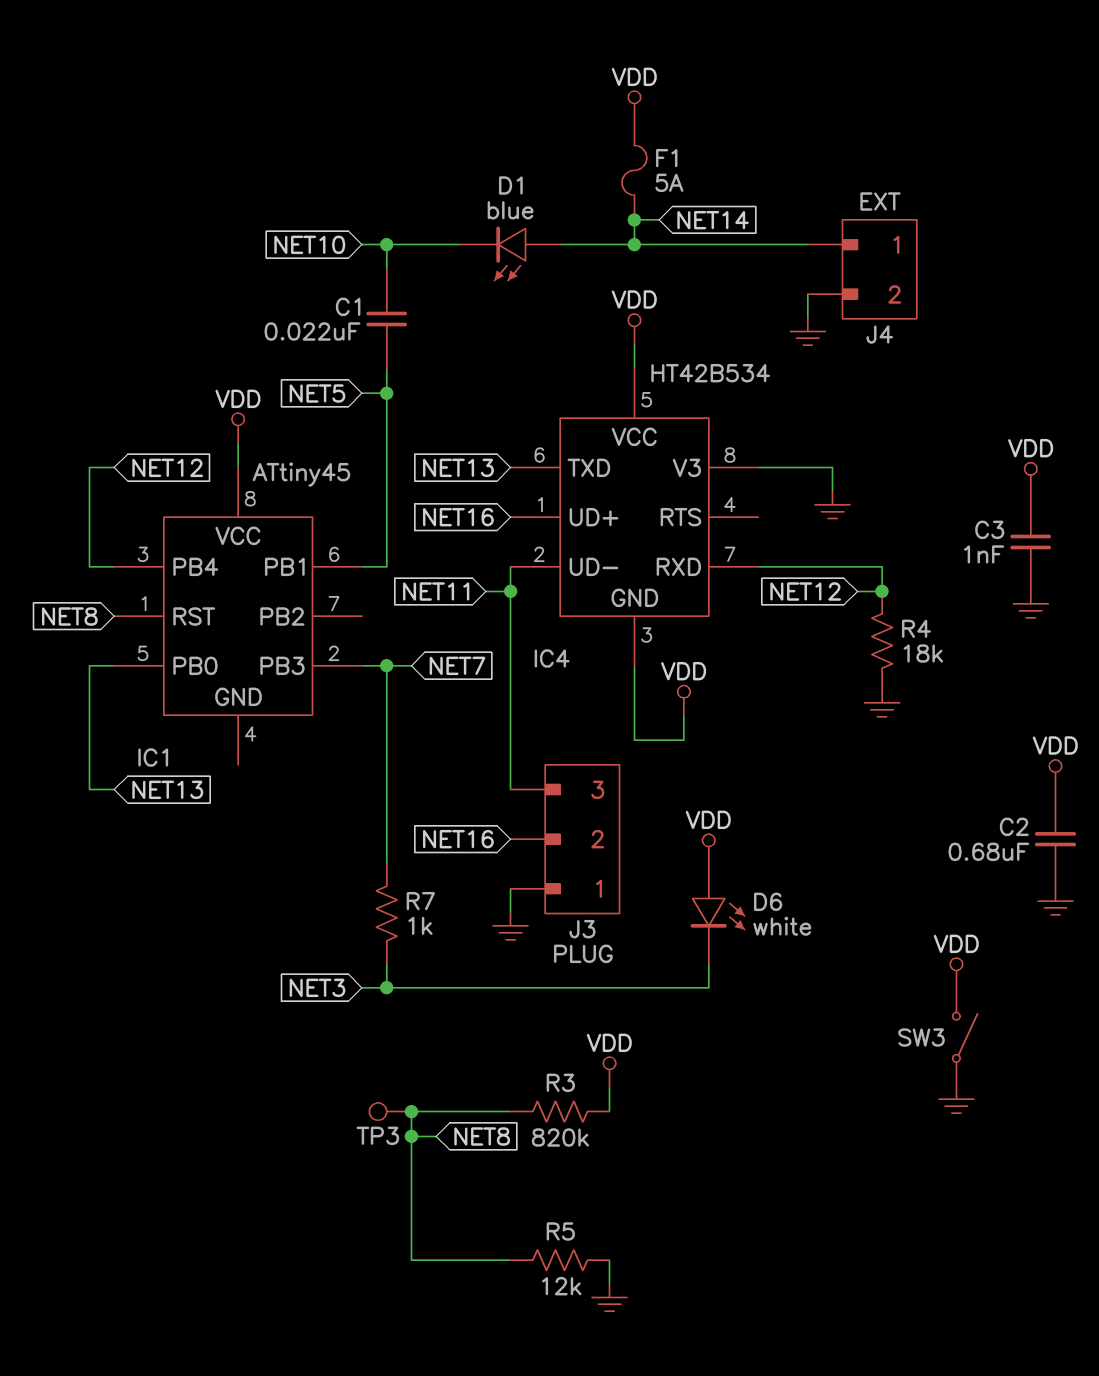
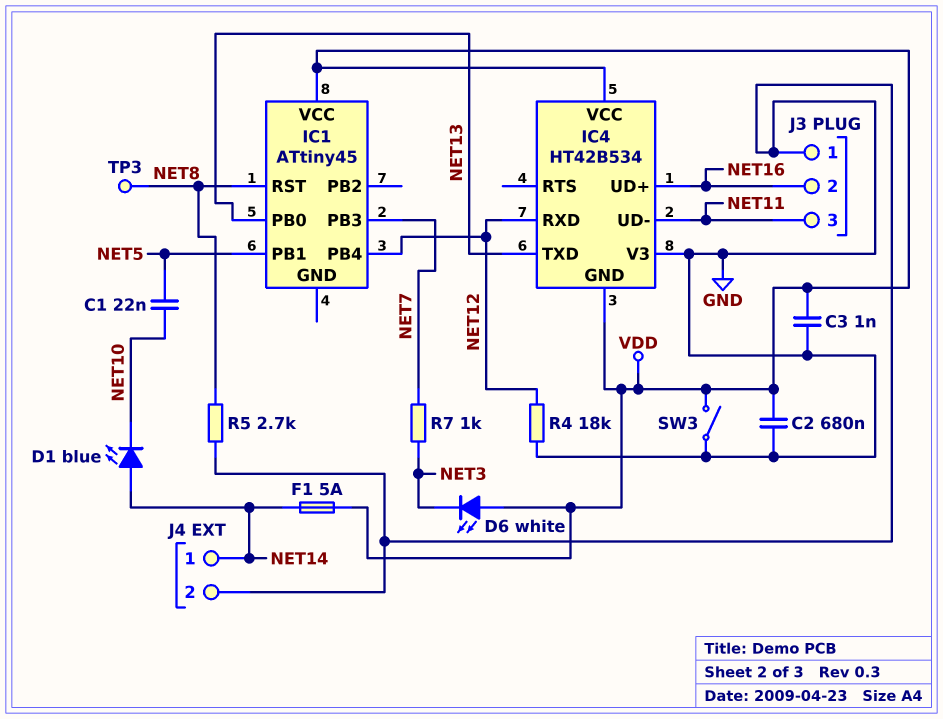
R3: 820k (NET8, VDD) -> none
R5: 12k (GND, NET8) -> 2.7k (GND, NET8)

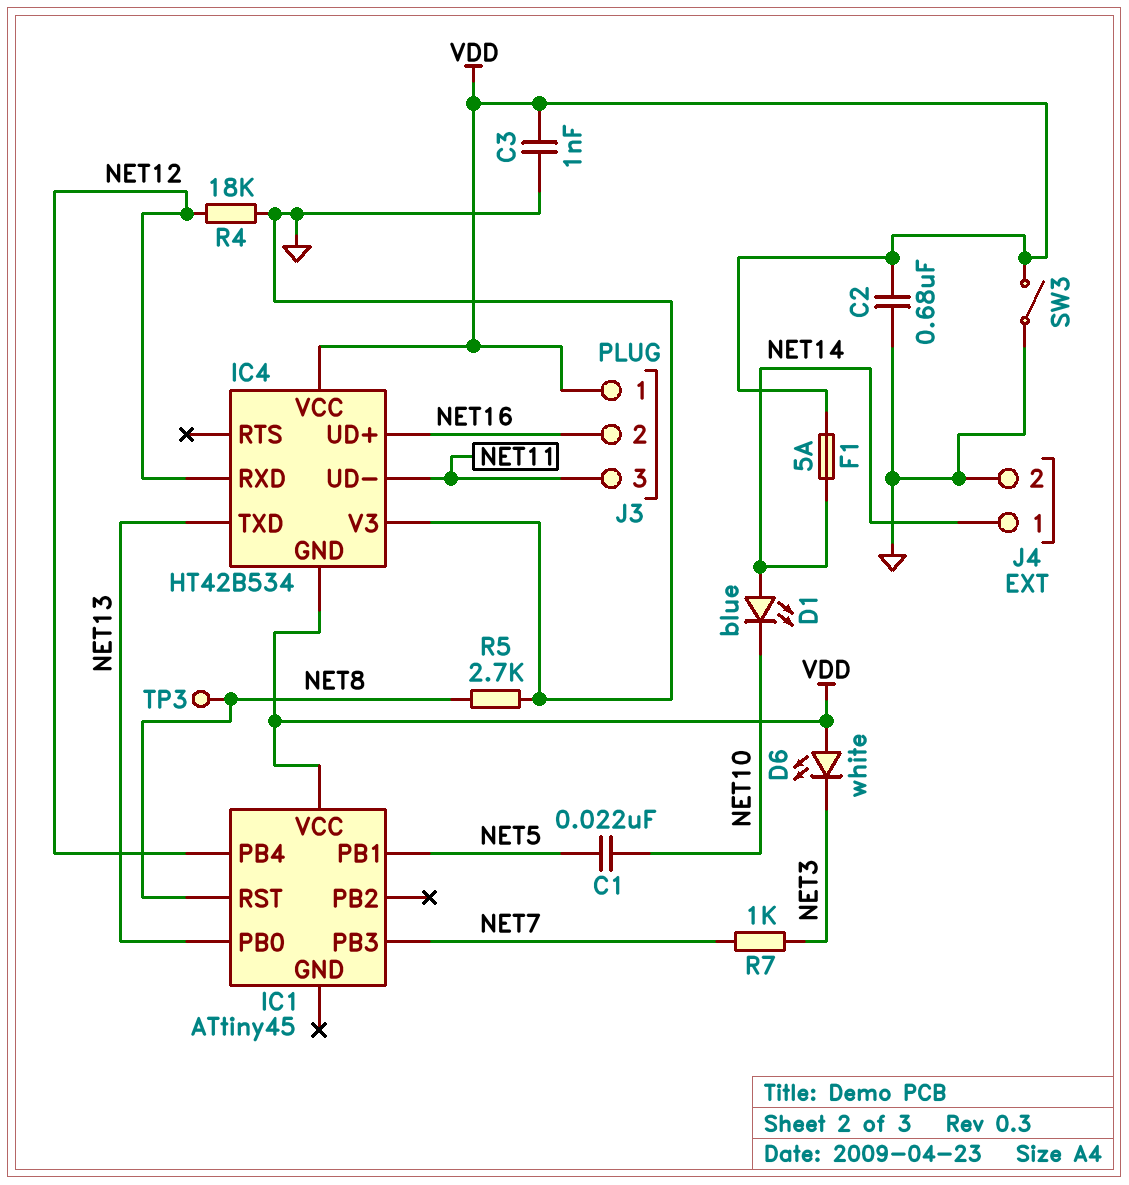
J3 pin 1: GND -> VDD

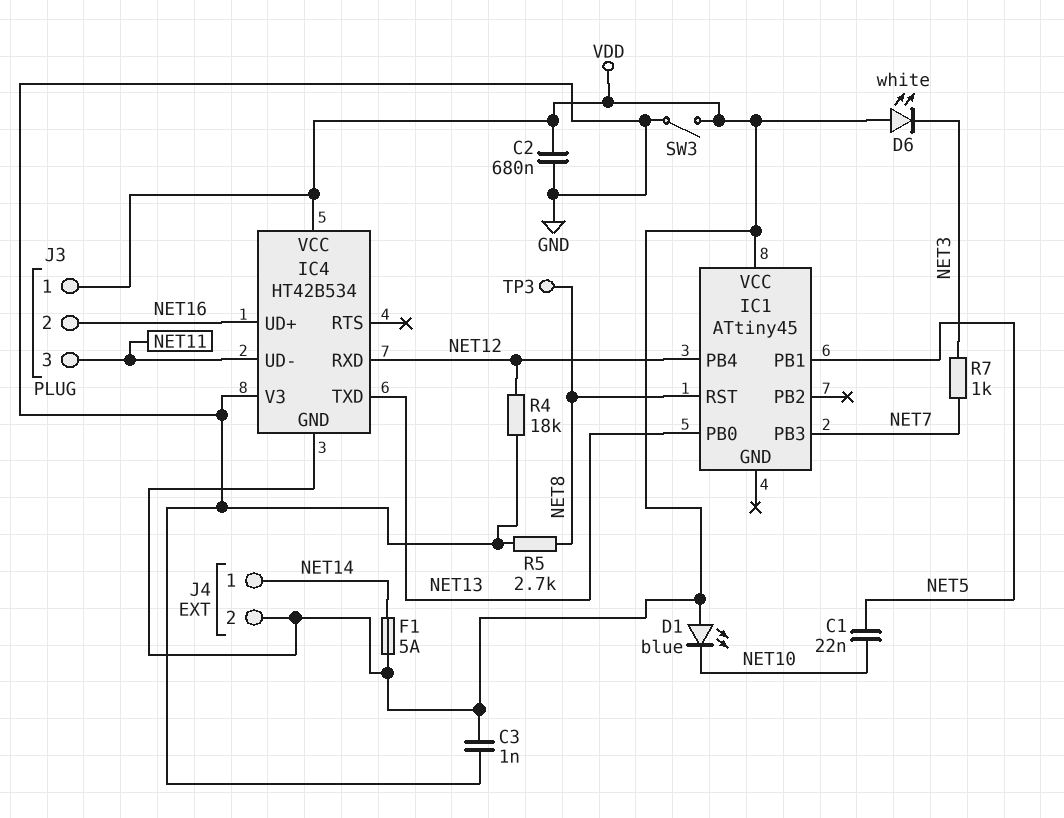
D1: LED blue (A NET14, K NET10) -> LED blue (A VDD, K NET10)
J4 pin 2: GND -> VDD

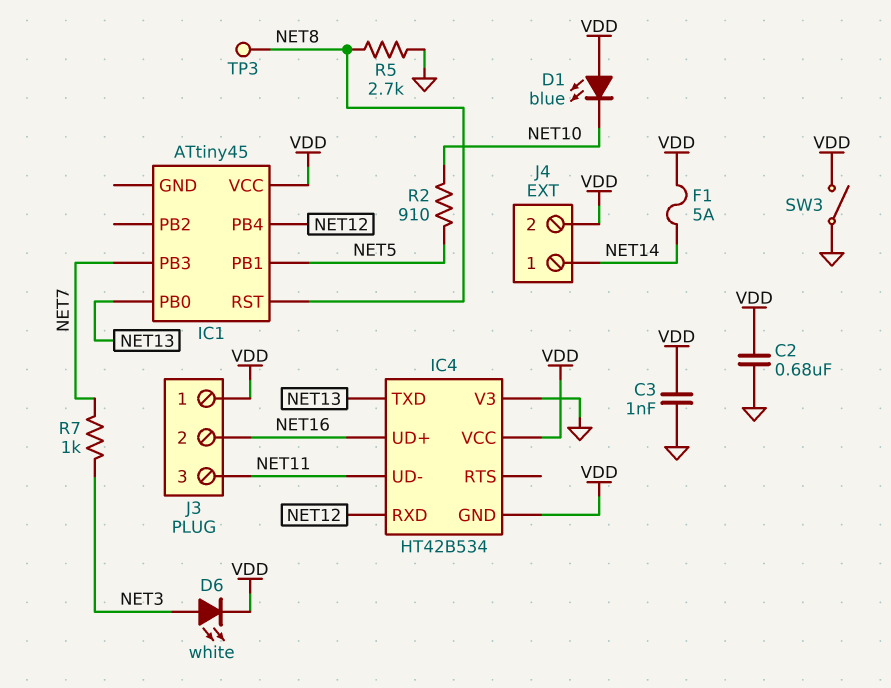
C1: 22nF (NET5, NET10) -> none
D6: LED white (A VDD, K NET3) -> LED white (A NET3, K VDD)
R2: none -> 910 (NET5, NET10)
R4: 18k (GND, NET12) -> none

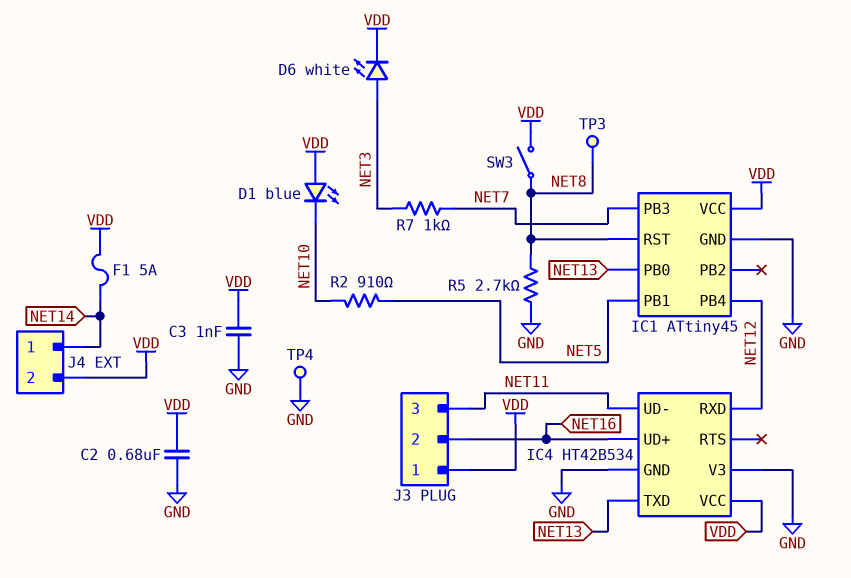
IC1 pin GND: none -> GND
IC4 pin GND: VDD -> GND
SW3: switch (GND, VDD) -> switch (NET8, VDD)
TP4: none -> test point (GND)

